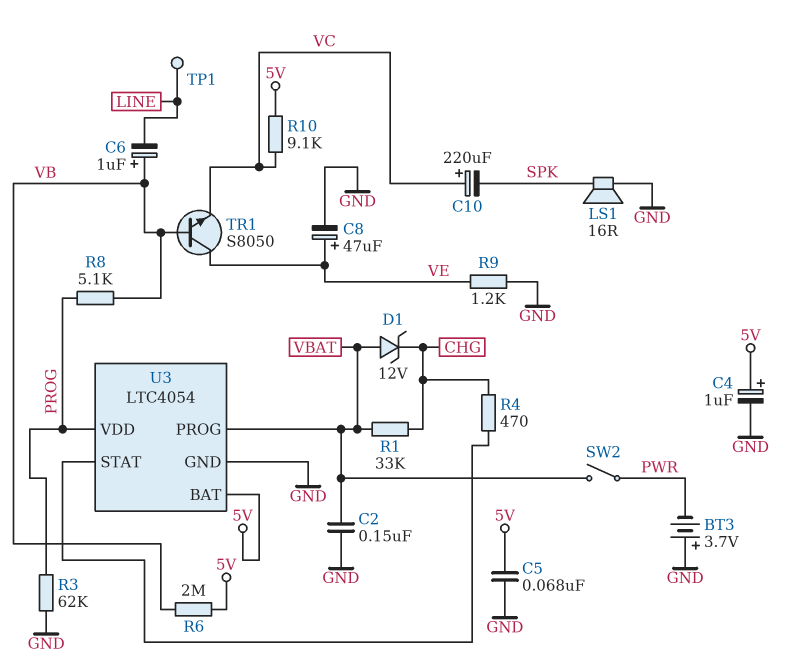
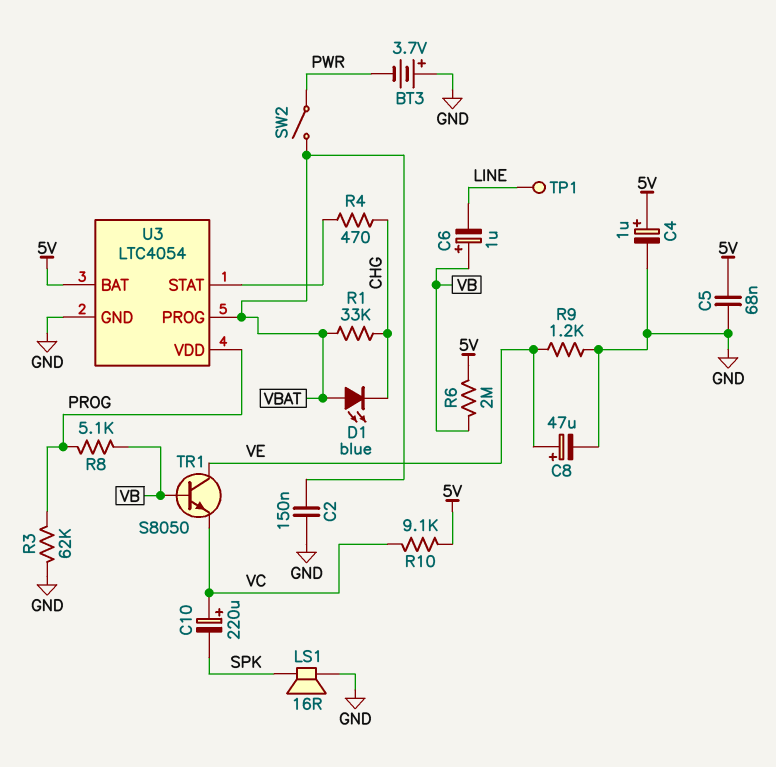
D1: zener 12V (A VBAT, K CHG) -> LED blue (A VBAT, K CHG)

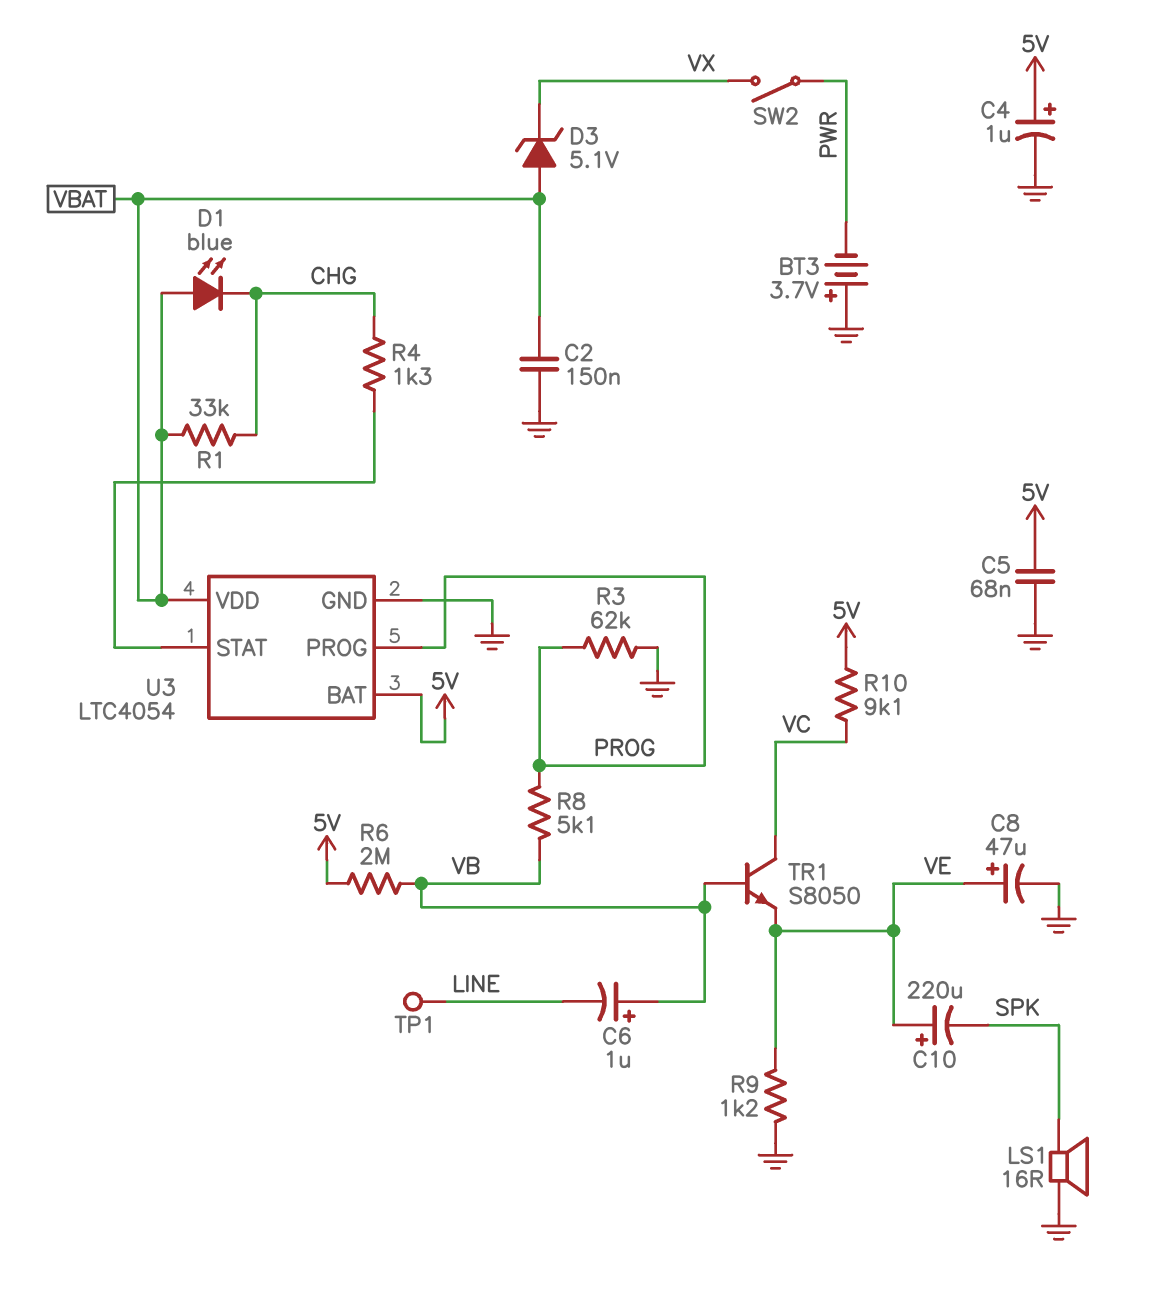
C10: 220uF (plus VC, minus SPK) -> 220uF (plus VE, minus SPK)
D3: none -> zener 5.1V (A VBAT, K VX)
R4: 470 (CHG, U3/STAT) -> 1.3k (CHG, U3/STAT)
SW2: switch (PWR, VBAT) -> switch (PWR, VX)
TR1: NPN S8050 (B VB, C VE, E VC) -> NPN S8050 (B VB, C VC, E VE)
U3 pin PROG: VBAT -> PROG
U3 pin VDD: PROG -> VBAT

